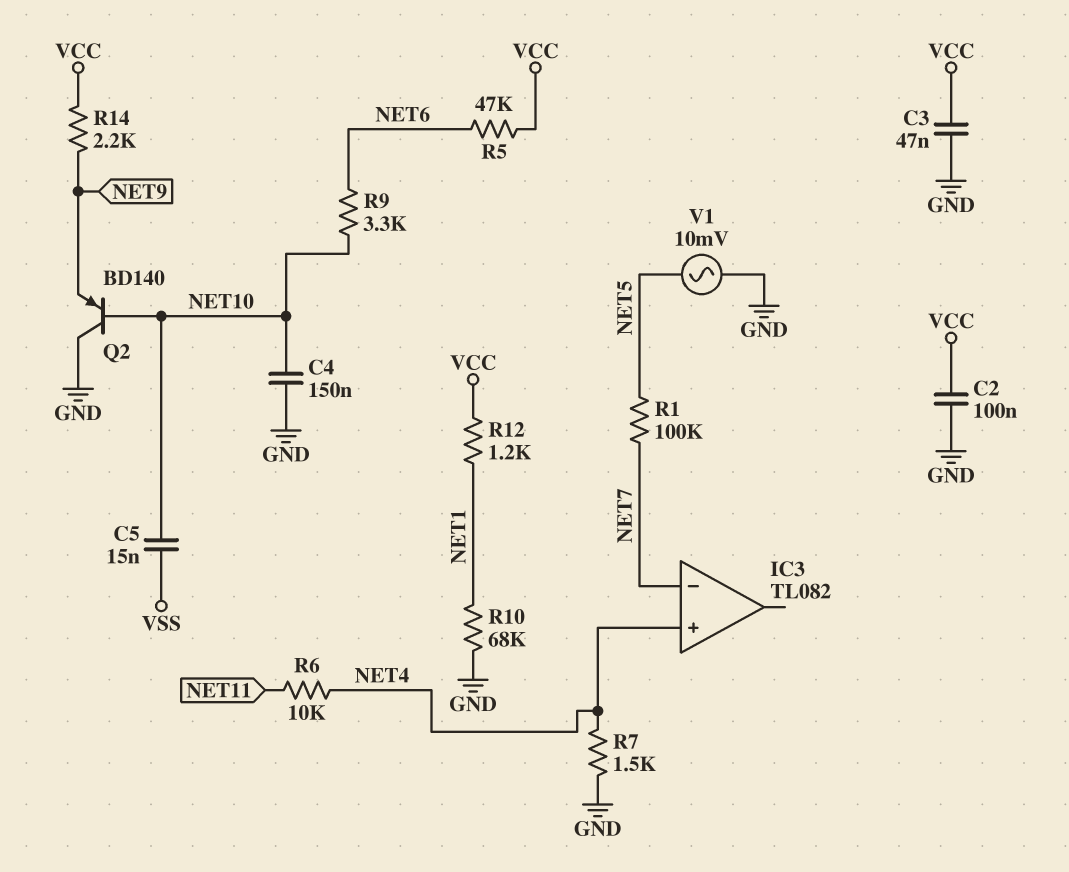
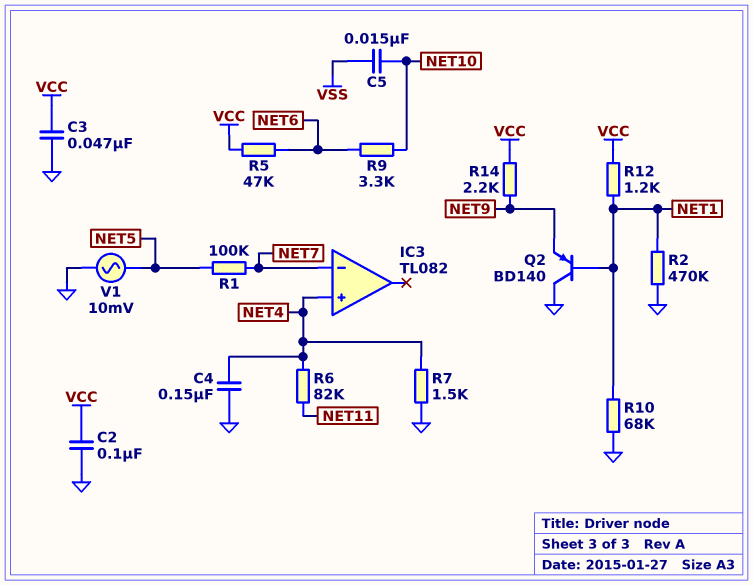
C4: 150nF (GND, NET10) -> 150nF (GND, NET4)
Q2: PNP BD140 (B NET10, C GND, E NET9) -> PNP BD140 (B NET1, C GND, E NET9)
R2: none -> 470k (GND, NET1)
R6: 10k (NET4, NET11) -> 82k (NET4, NET11)

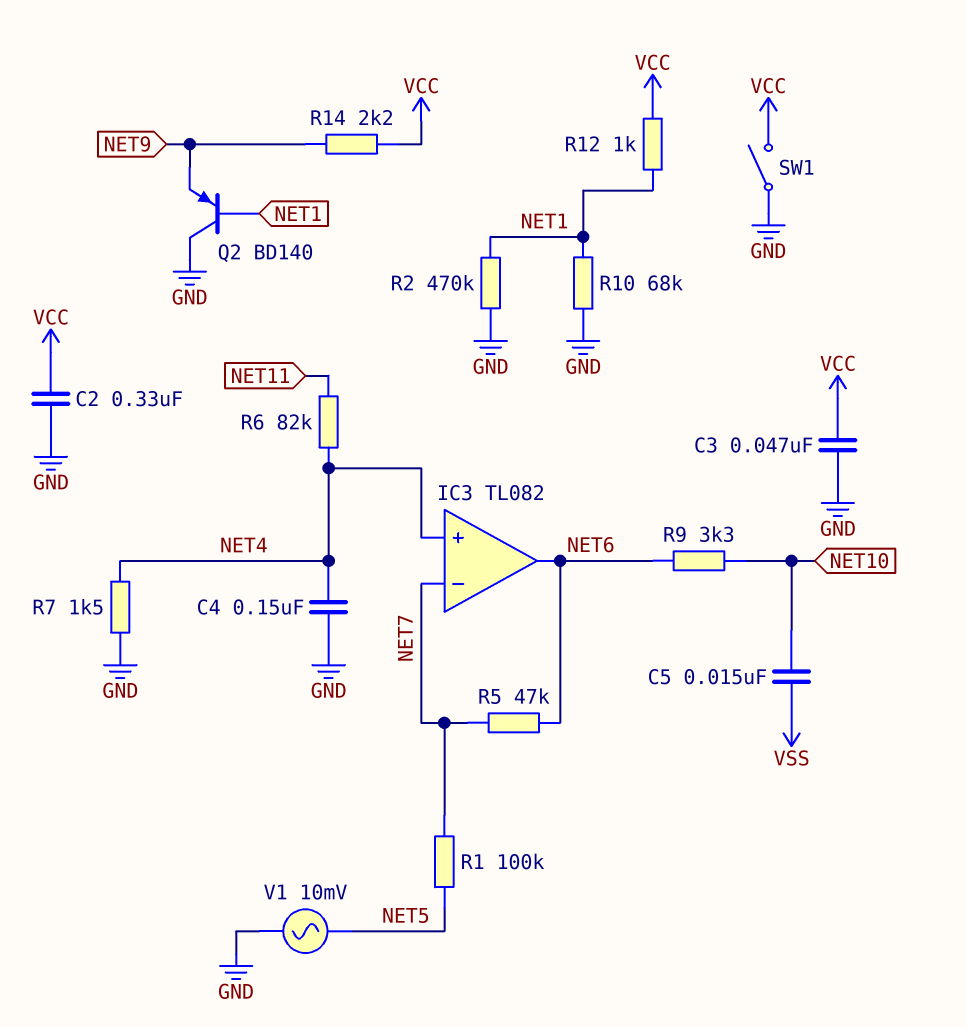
C2: 100nF (GND, VCC) -> 330nF (GND, VCC)
IC3 pin out: none -> NET6
R5: 47k (NET6, VCC) -> 47k (NET6, NET7)
R12: 1.2k (NET1, VCC) -> 1k (NET1, VCC)
SW1: none -> switch (GND, VCC)

